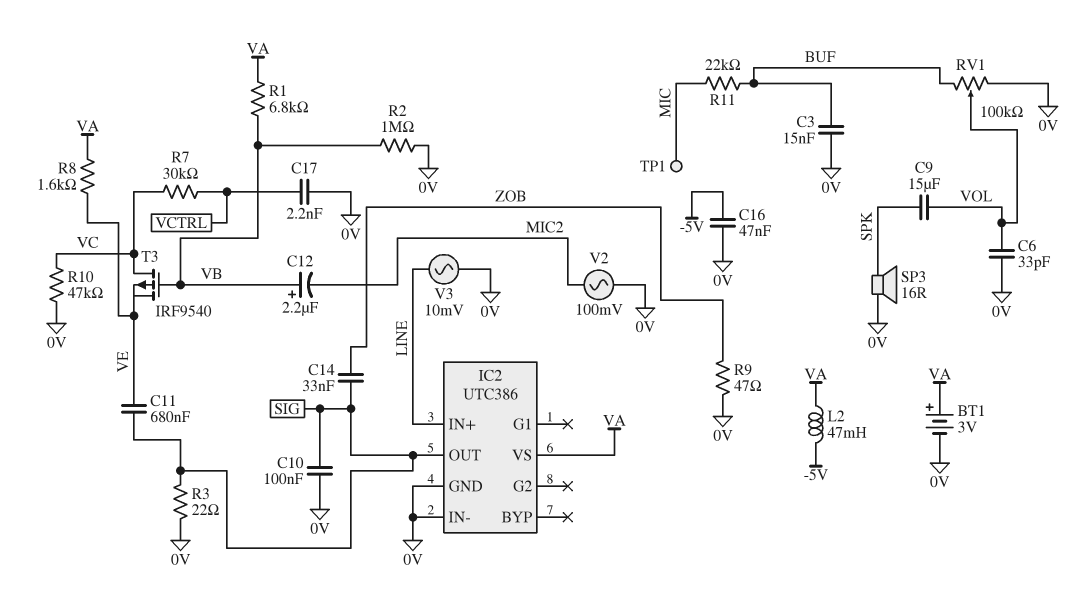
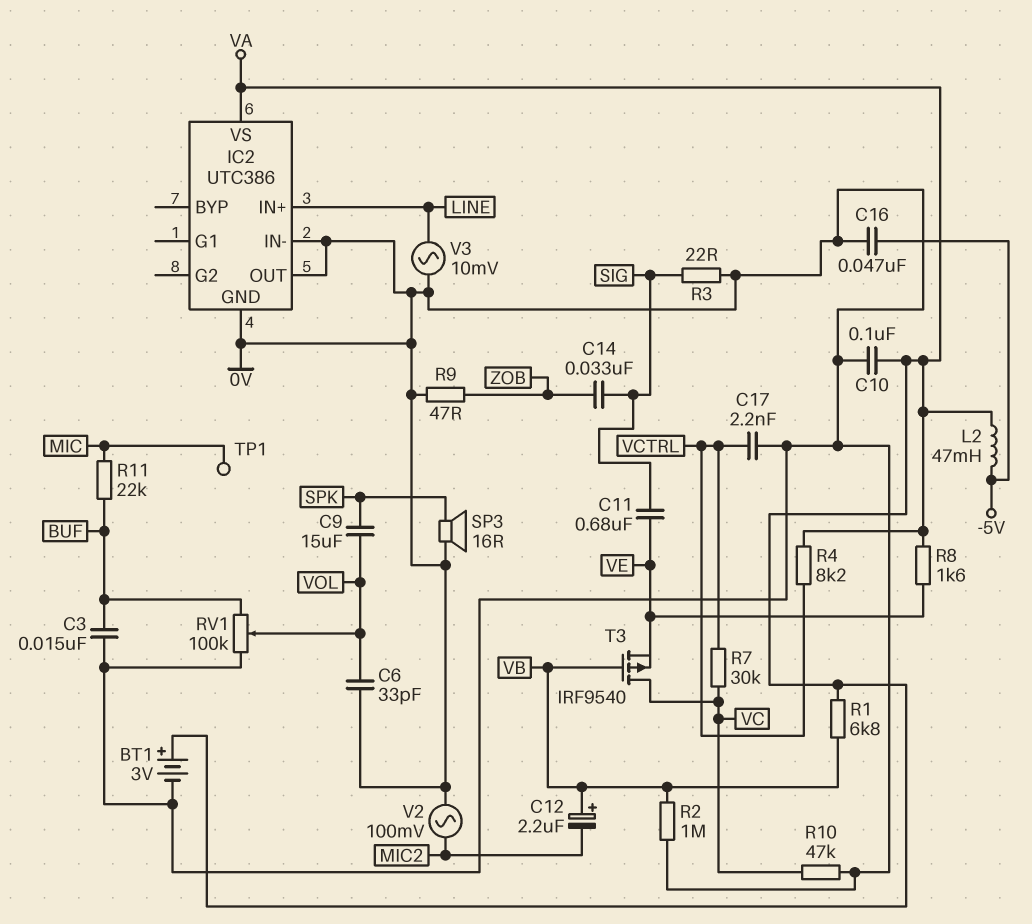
C10: 100nF (0V, SIG) -> 100nF (0V, VA)
IC2 pin OUT: SIG -> 0V
R4: none -> 8.2k (VA, VCTRL)

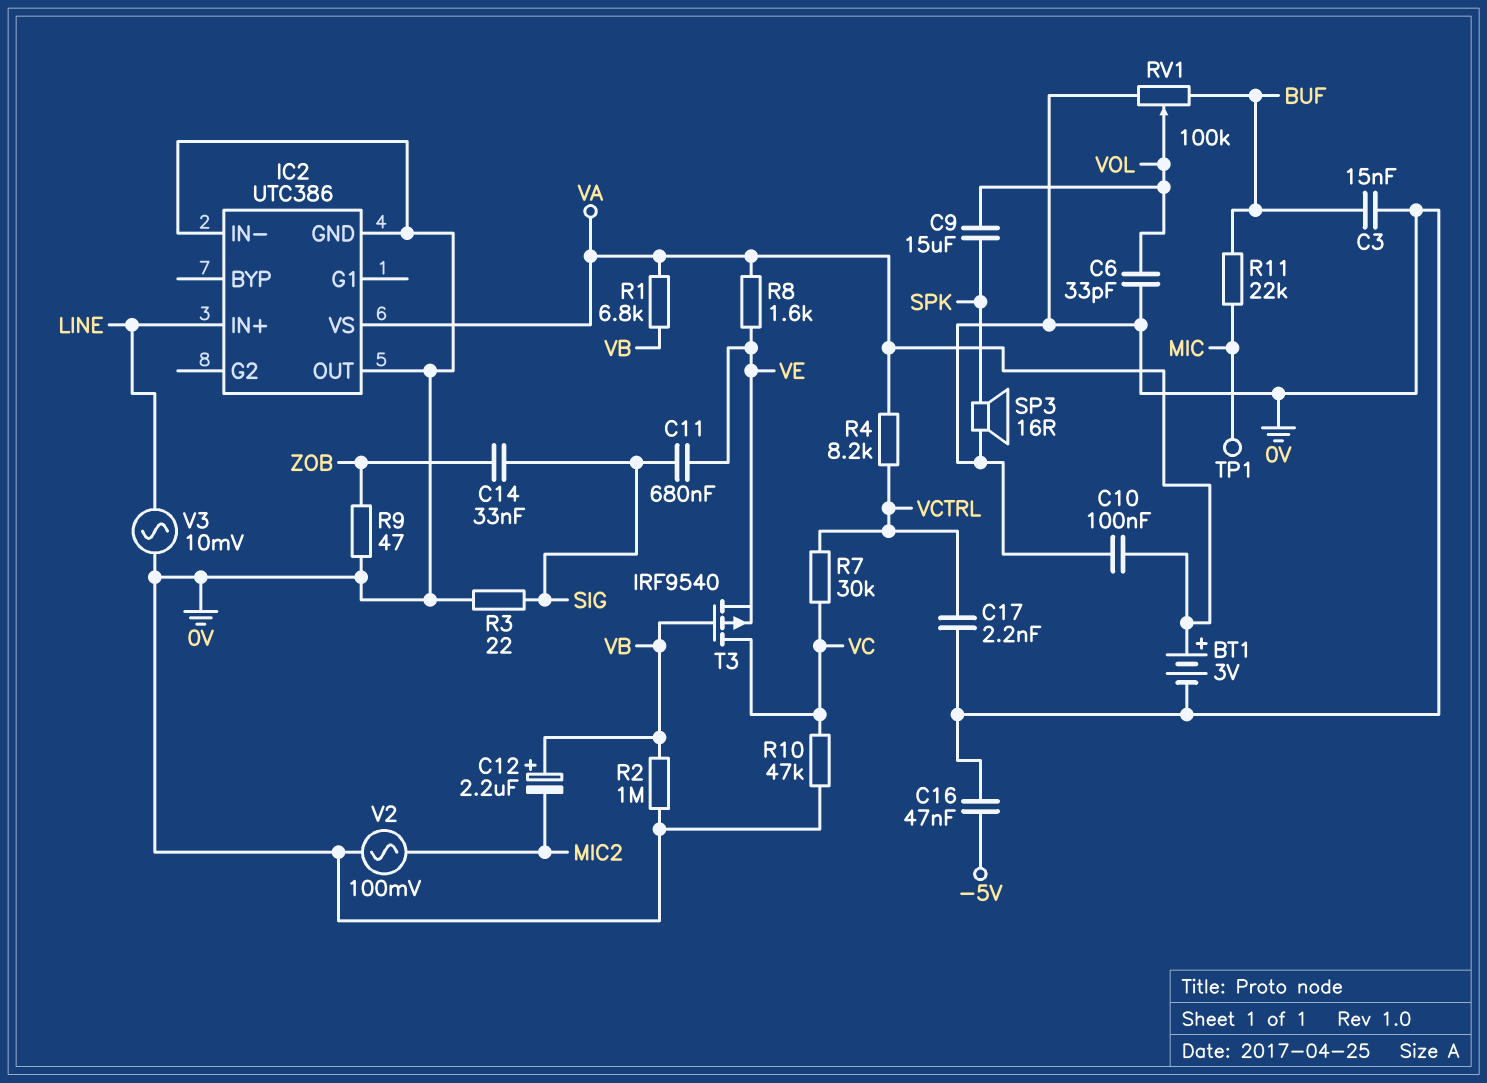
L2: 47mH (-5V, VA) -> none

